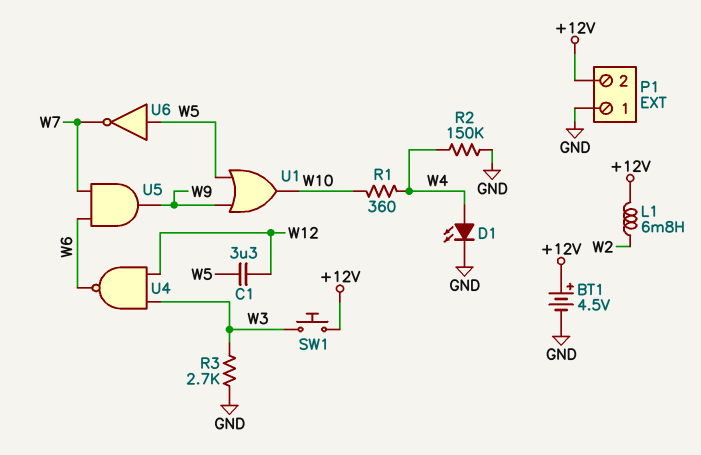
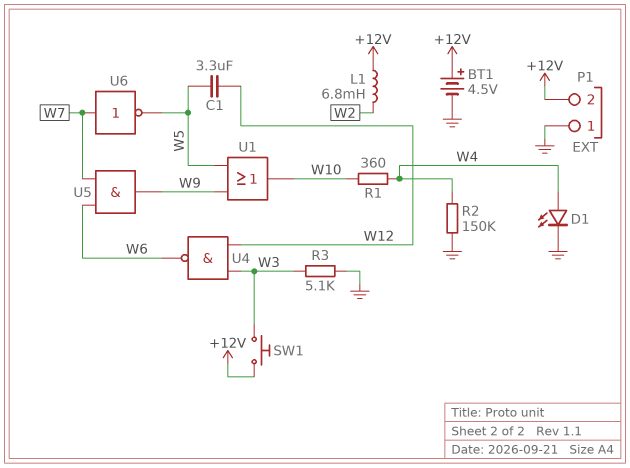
R3: 2.7k (GND, W3) -> 5.1k (GND, W3)
U6: NOT (in W5, out W7) -> NOT (in W7, out W5)

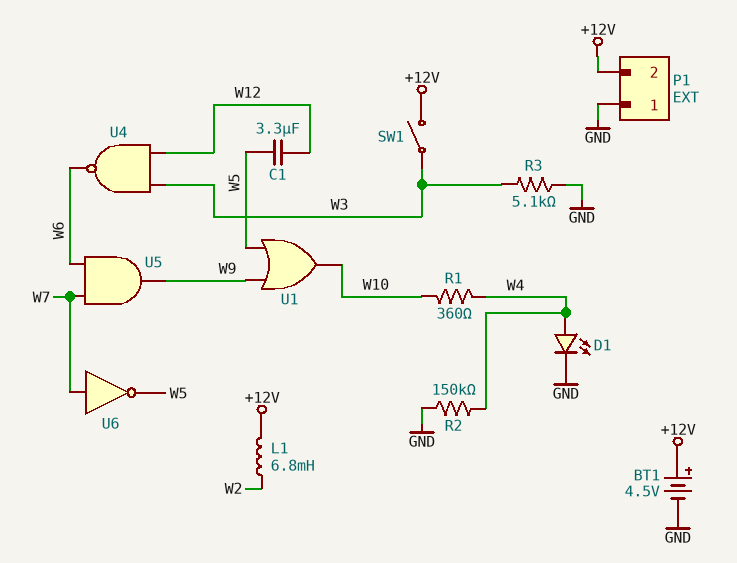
SW1: button (+12V, W3) -> switch (+12V, W3)

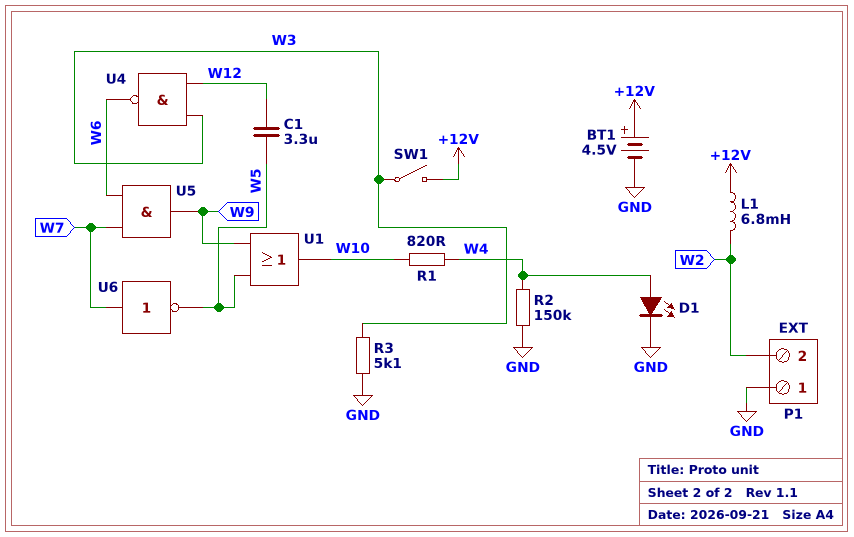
P1 pin 2: +12V -> W2
R1: 360 (W4, W10) -> 820 (W4, W10)

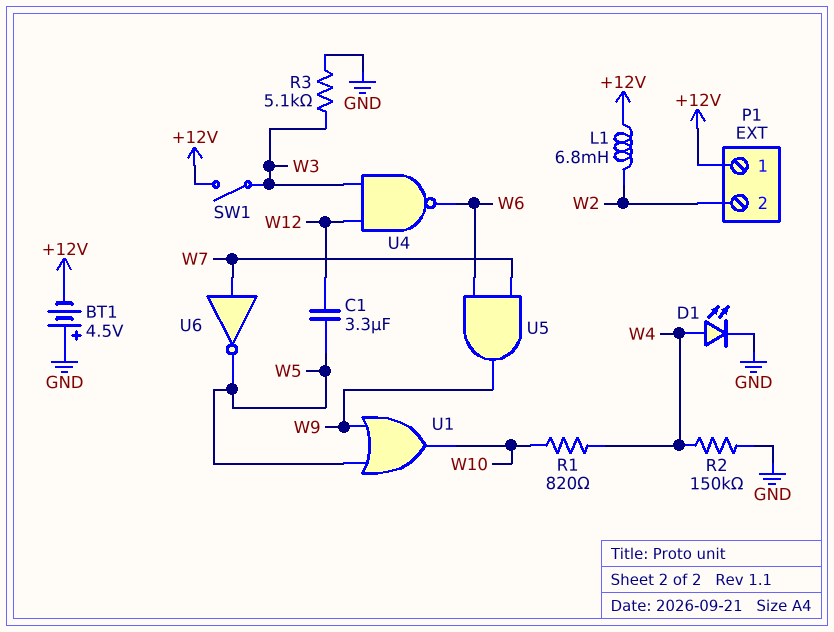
BT1: 4.5V (plus +12V, minus GND) -> 4.5V (plus GND, minus +12V)
P1 pin 1: GND -> +12V

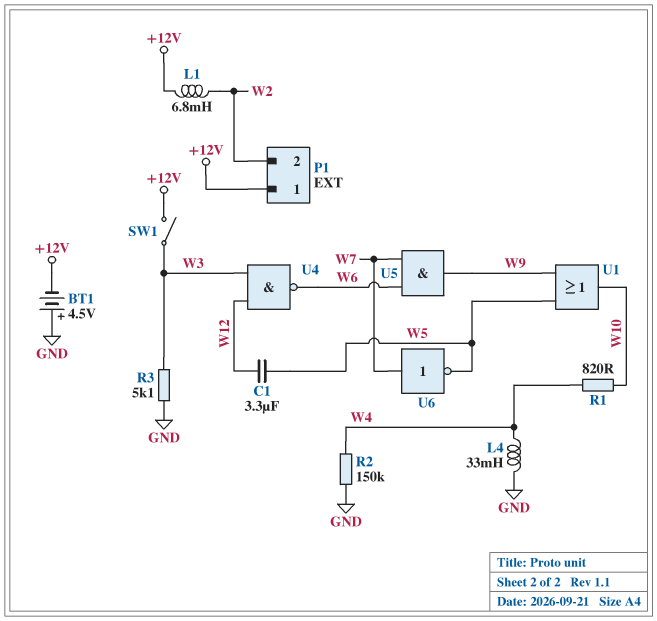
D1: LED (A W4, K GND) -> none
L4: none -> 33mH (GND, W4)

